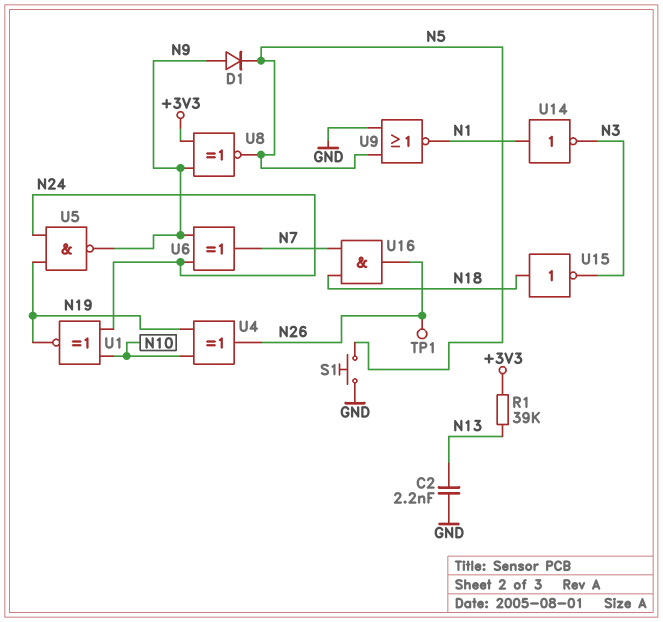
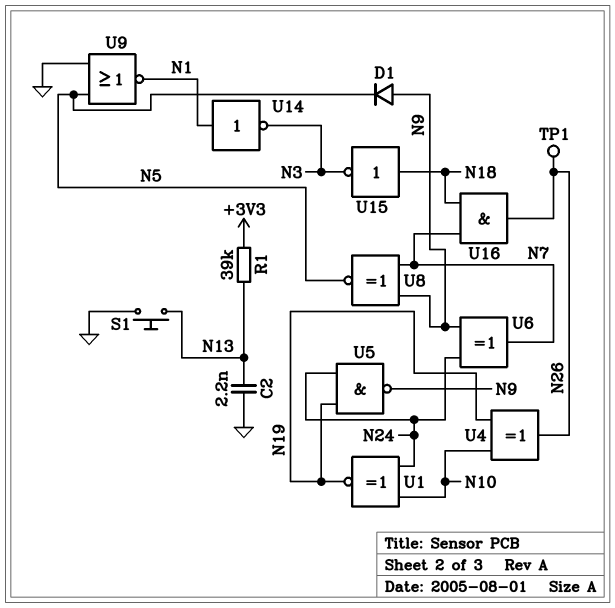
S1: button (GND, N5) -> button (GND, N13)
U8: XNOR (in +3V3, in N9, out N5) -> XNOR (in N7, in N9, out N5)

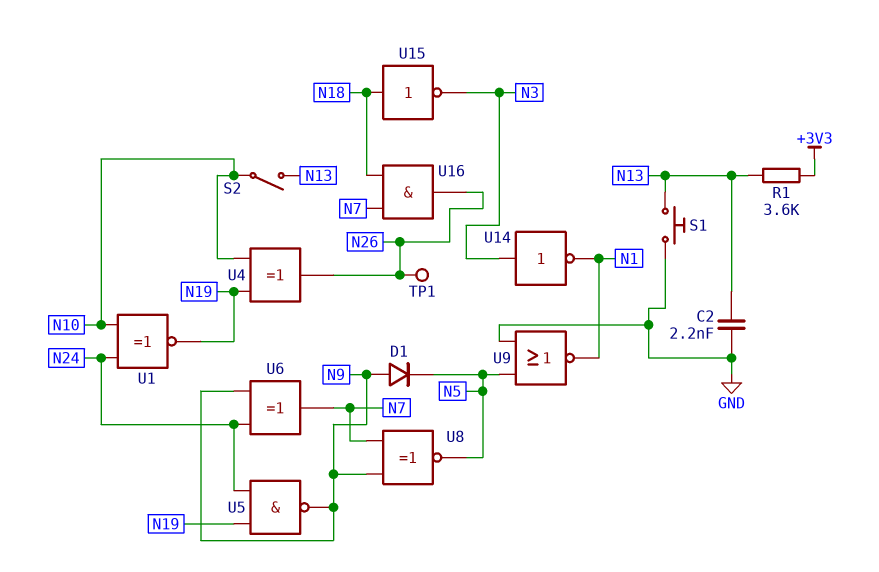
R1: 39k (+3V3, N13) -> 3.6k (+3V3, N13)
S2: none -> switch (N10, N13)
U14: NOT (in N1, out N3) -> NOT (in N3, out N1)

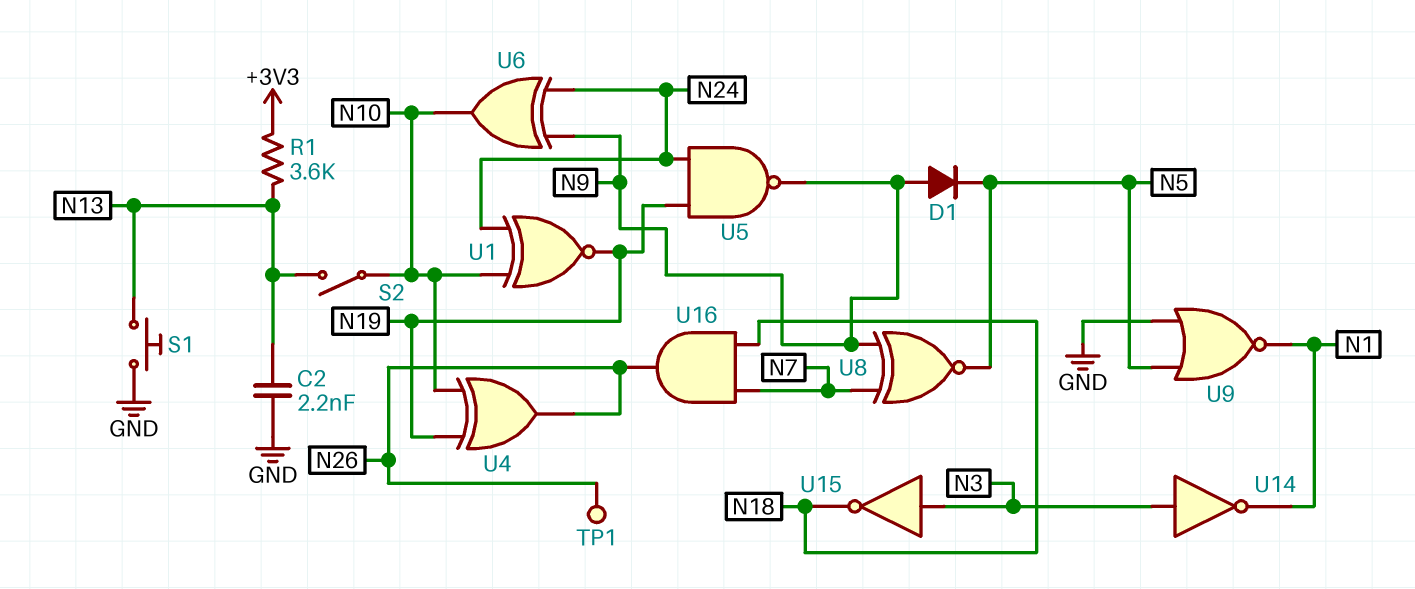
U6: XOR (in N9, in N24, out N7) -> XOR (in N9, in N24, out N10)
U15: NOT (in N18, out N3) -> NOT (in N3, out N18)

